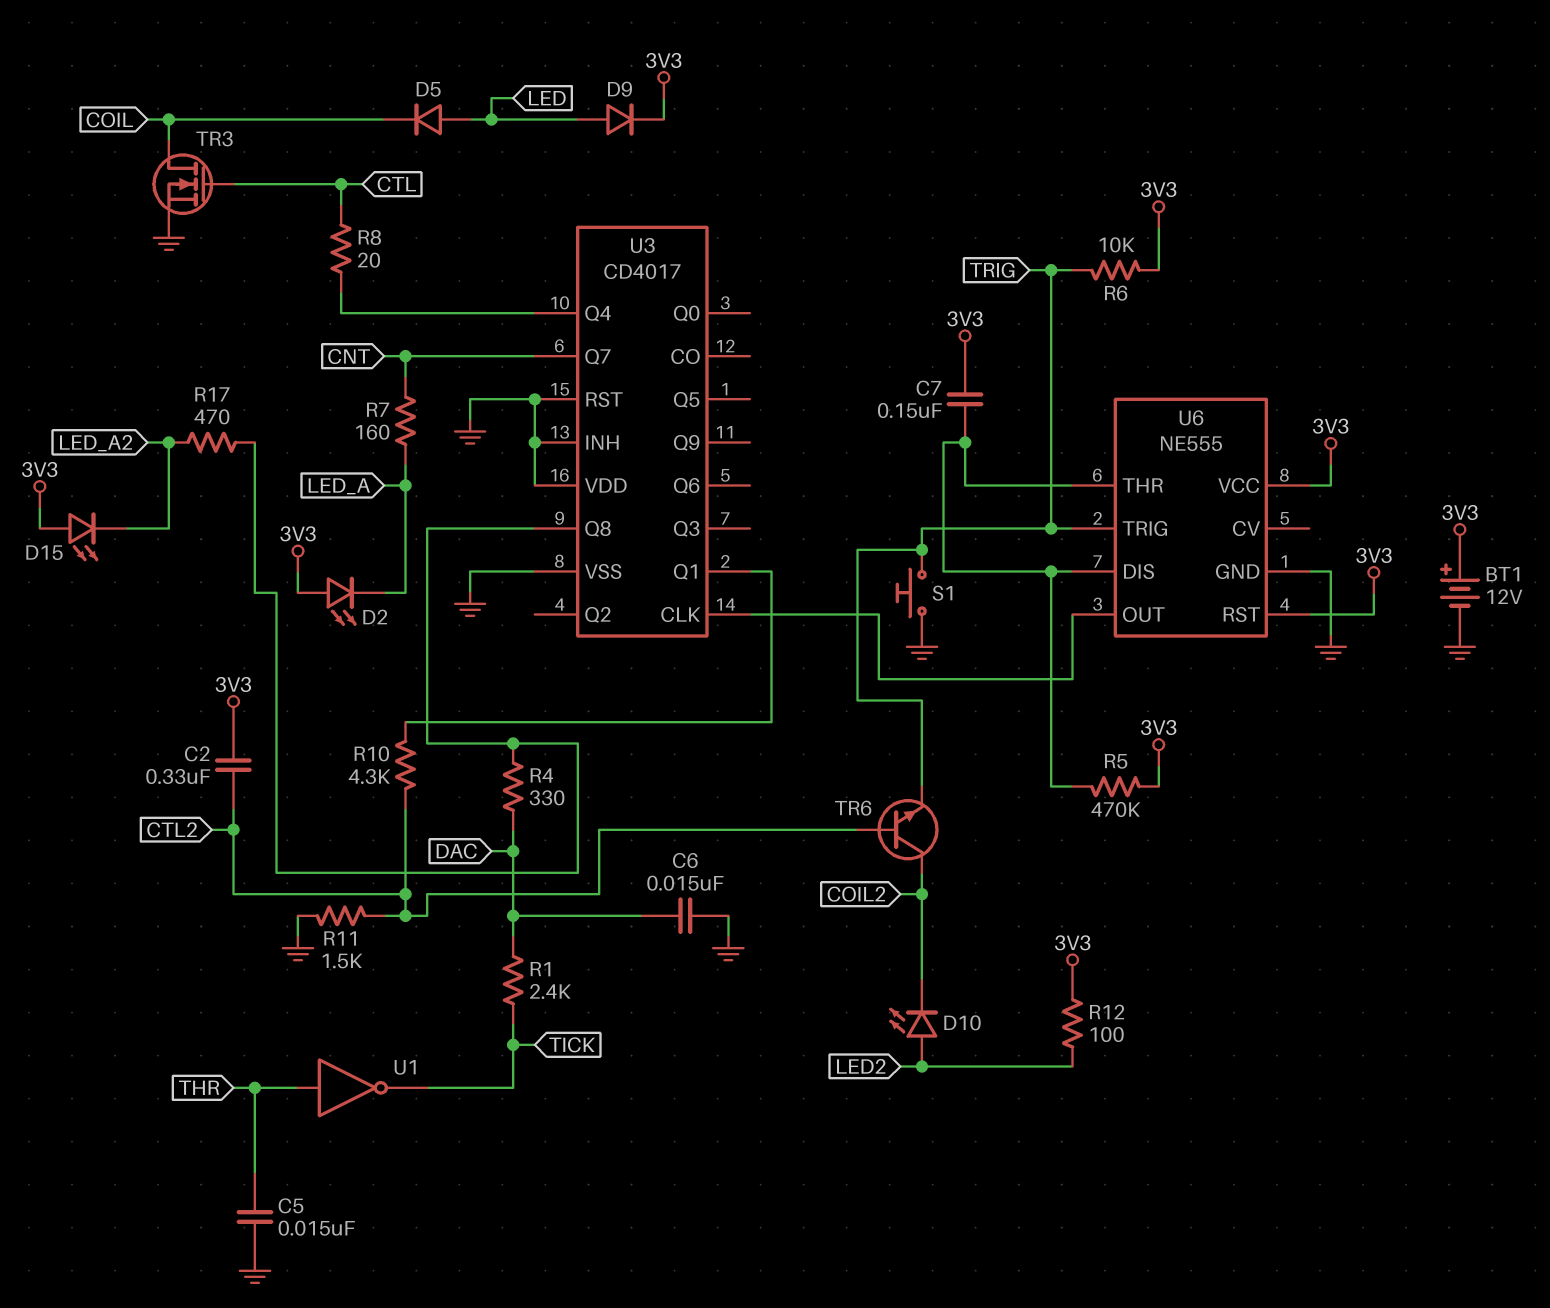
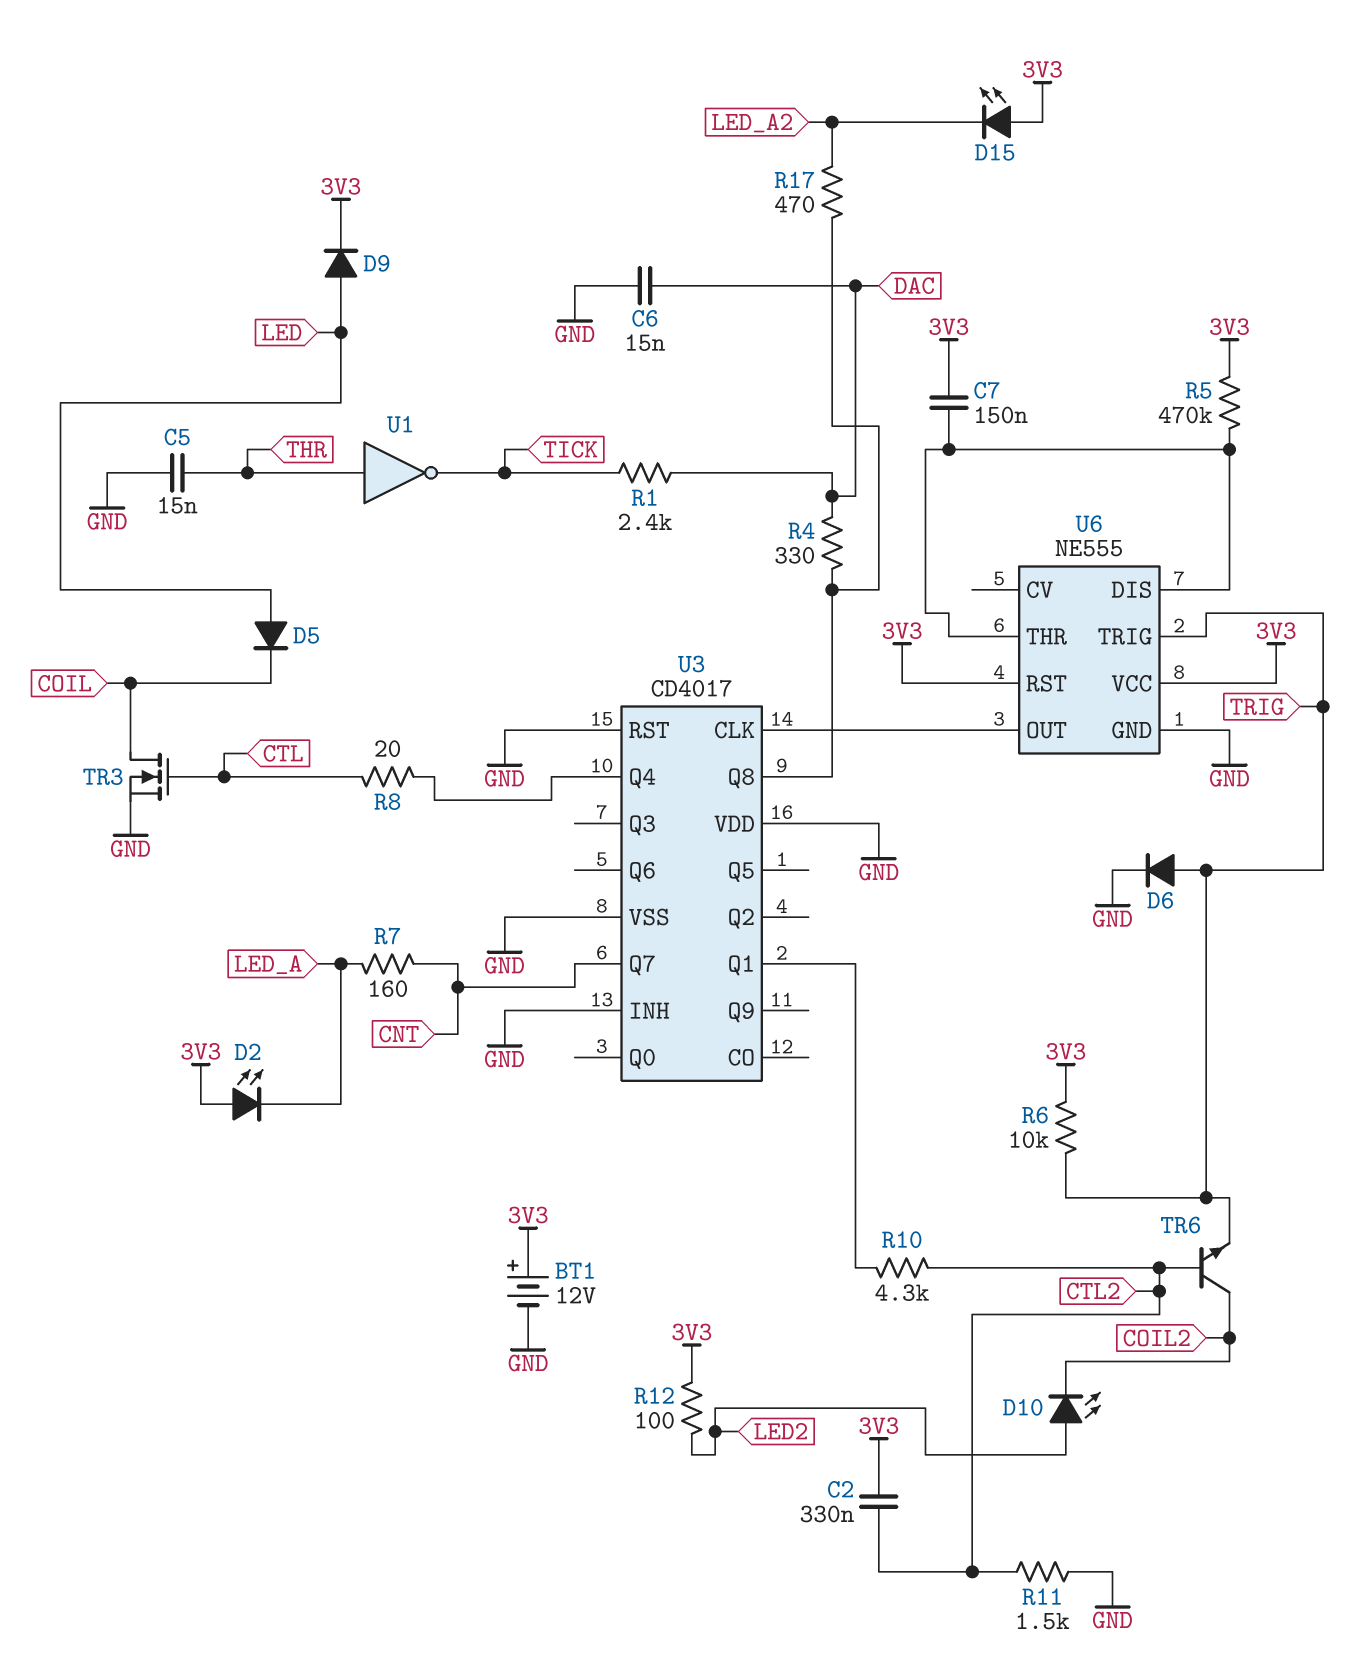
D6: none -> diode (A TRIG, K GND)
S1: button (GND, TRIG) -> none

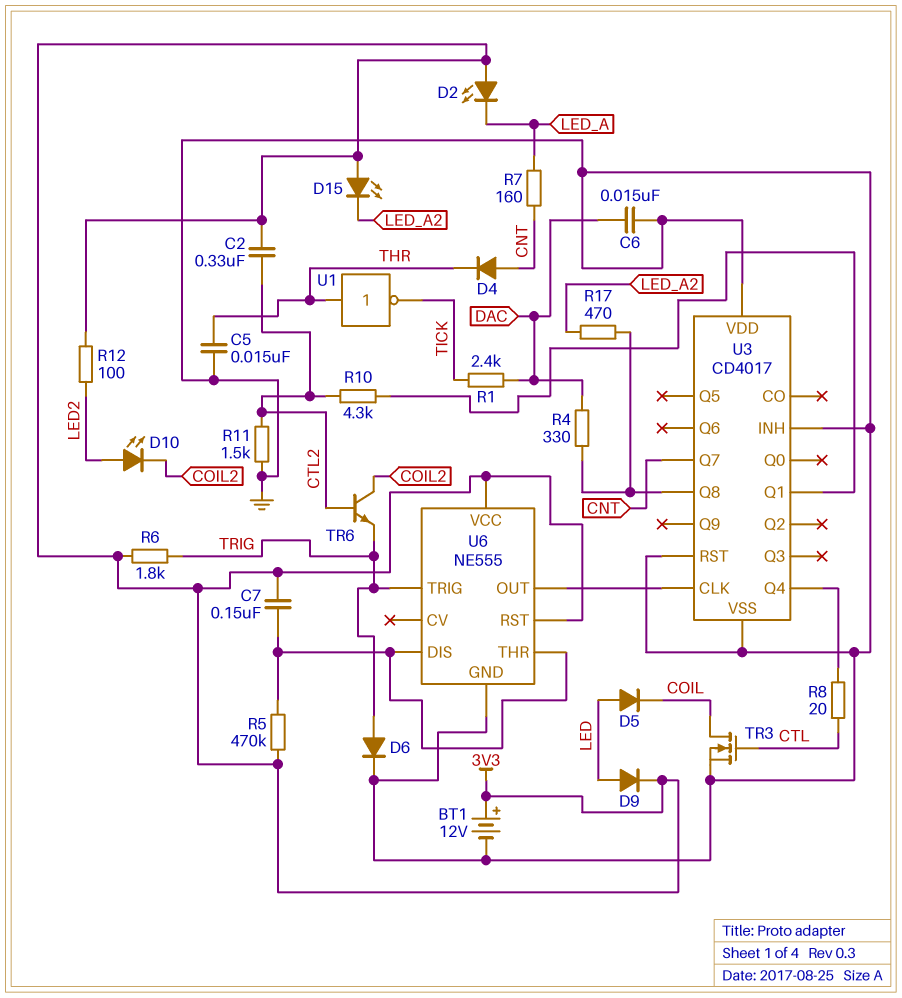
D4: none -> diode (A CNT, K THR)
R6: 10k (3V3, TRIG) -> 1.8k (3V3, TRIG)

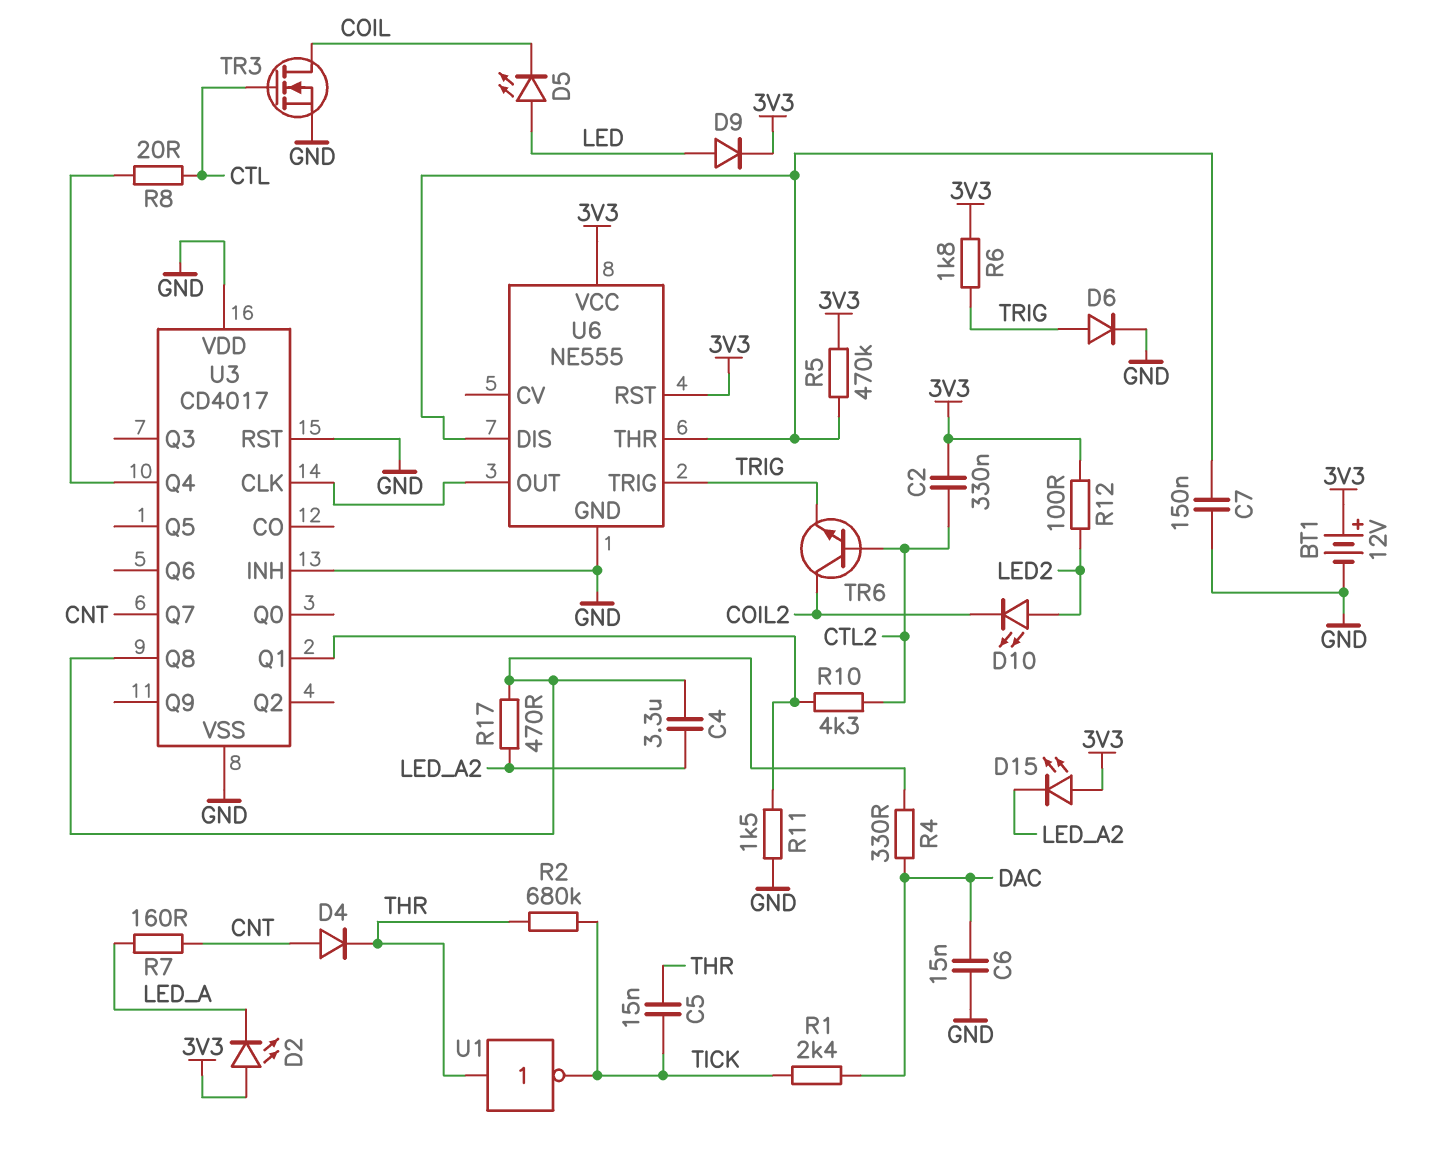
C4: none -> 3.3uF (LED_A2, U3/Q8)
C5: 15nF (GND, THR) -> 15nF (THR, TICK)
C7: 150nF (3V3, U6/DIS) -> 150nF (GND, U6/DIS)
D5: diode (A LED, K COIL) -> LED (A LED, K COIL)
R2: none -> 680k (THR, TICK)
R11: 1.5k (CTL2, GND) -> 1.5k (GND, U3/Q1)

